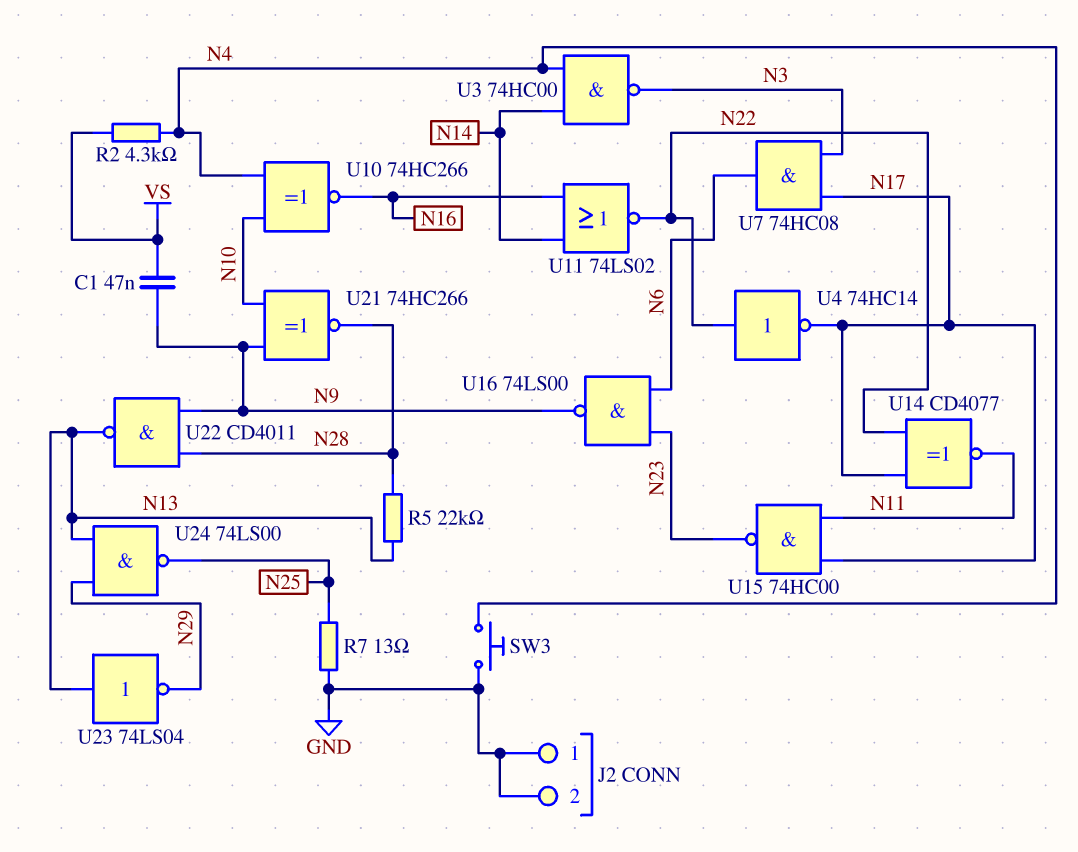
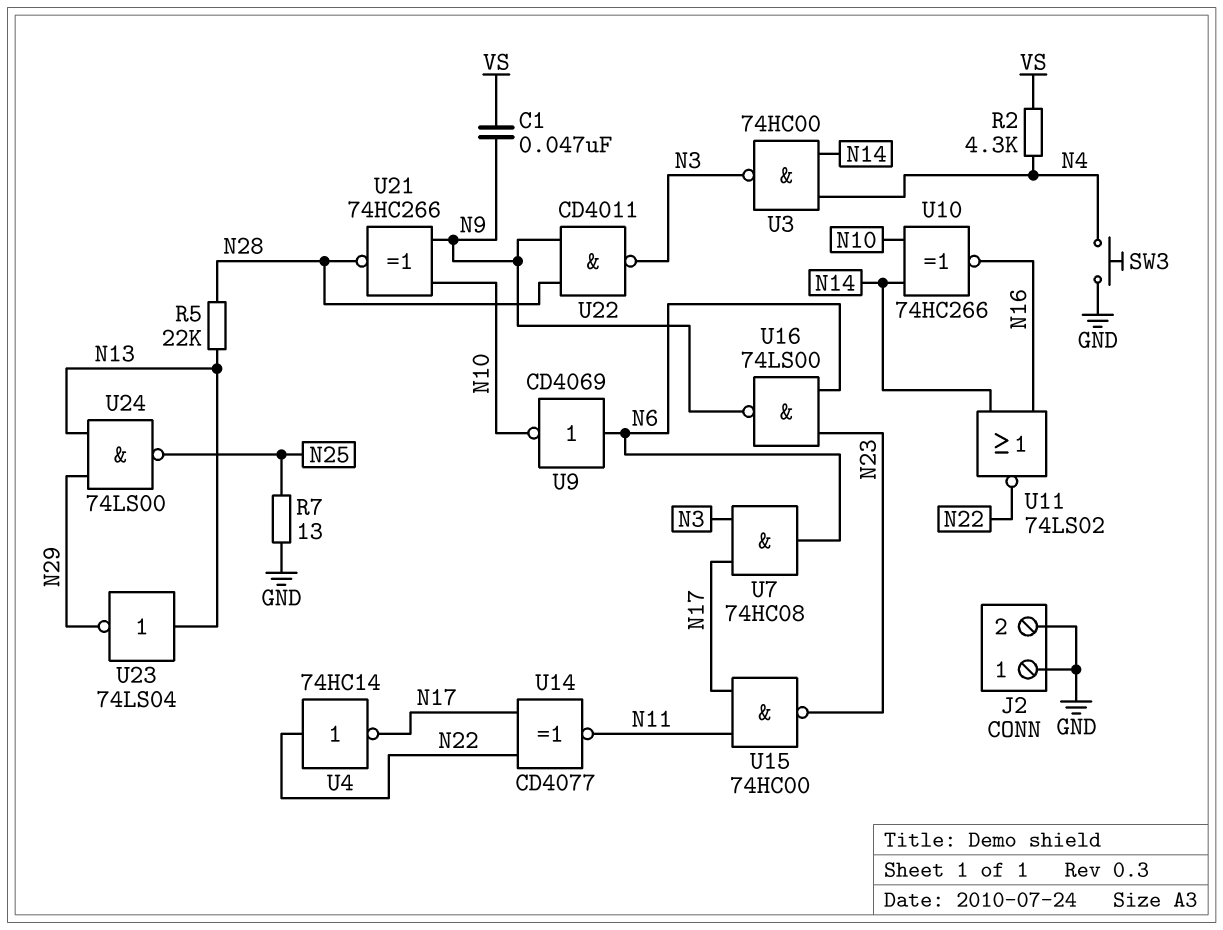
U9: none -> NOT CD4069 (in N6, out N10)
U10: XNOR 74HC266 (in N4, in N10, out N16) -> XNOR 74HC266 (in N10, in N14, out N16)
U22: NAND CD4011 (in N9, in N28, out N13) -> NAND CD4011 (in N9, in N28, out N3)

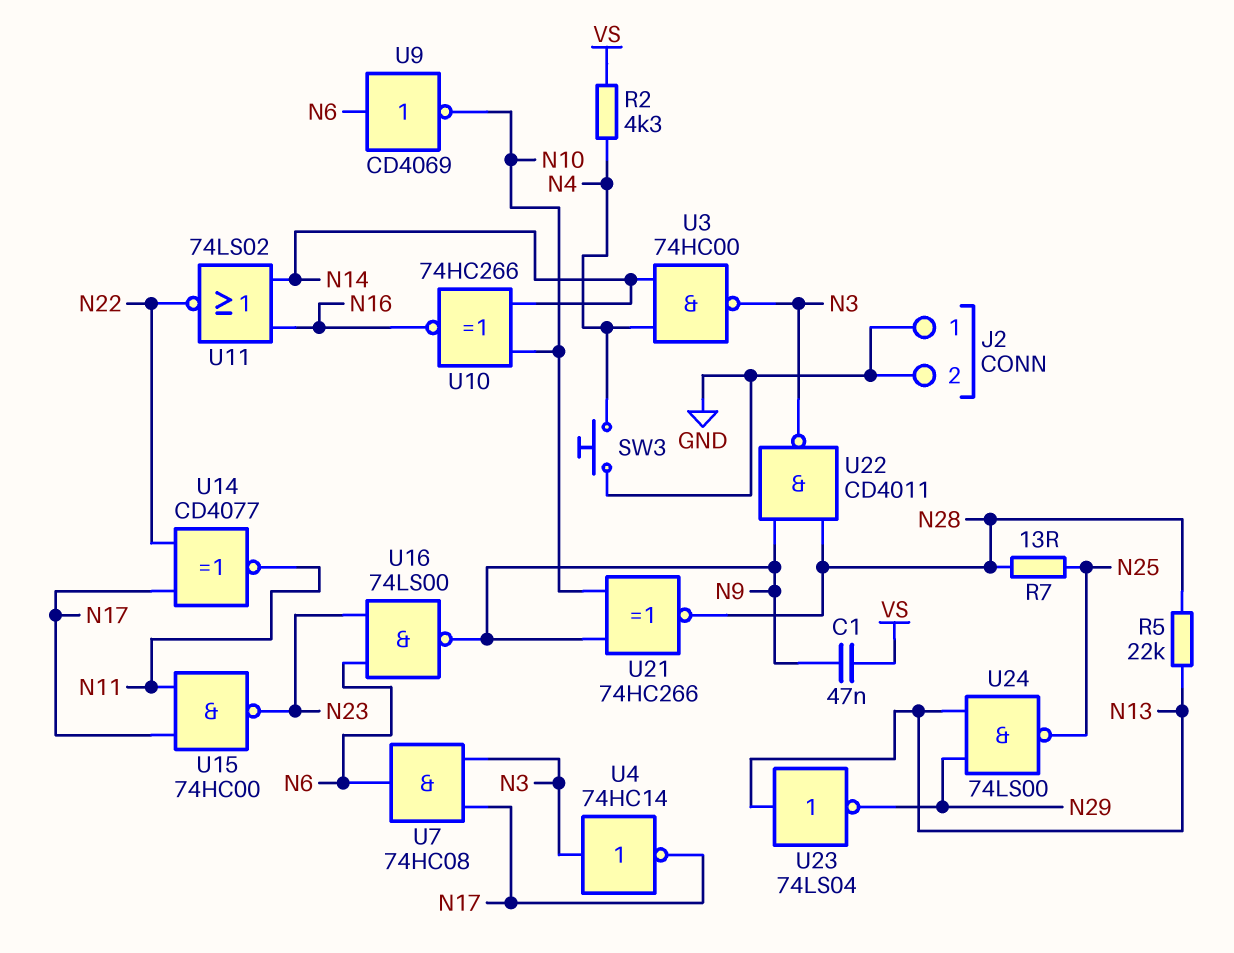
R7: 13 (GND, N25) -> 13 (N25, N28)
U4: NOT 74HC14 (in N22, out N17) -> NOT 74HC14 (in N3, out N17)

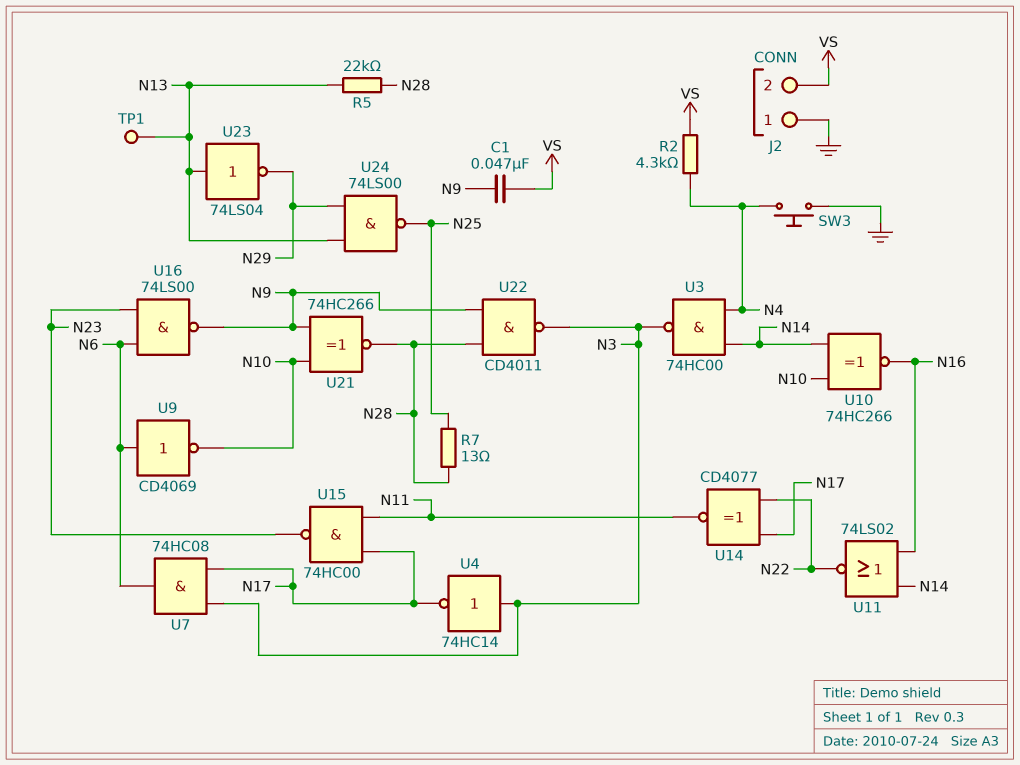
J2 pin 2: GND -> VS
TP1: none -> test point (N13)

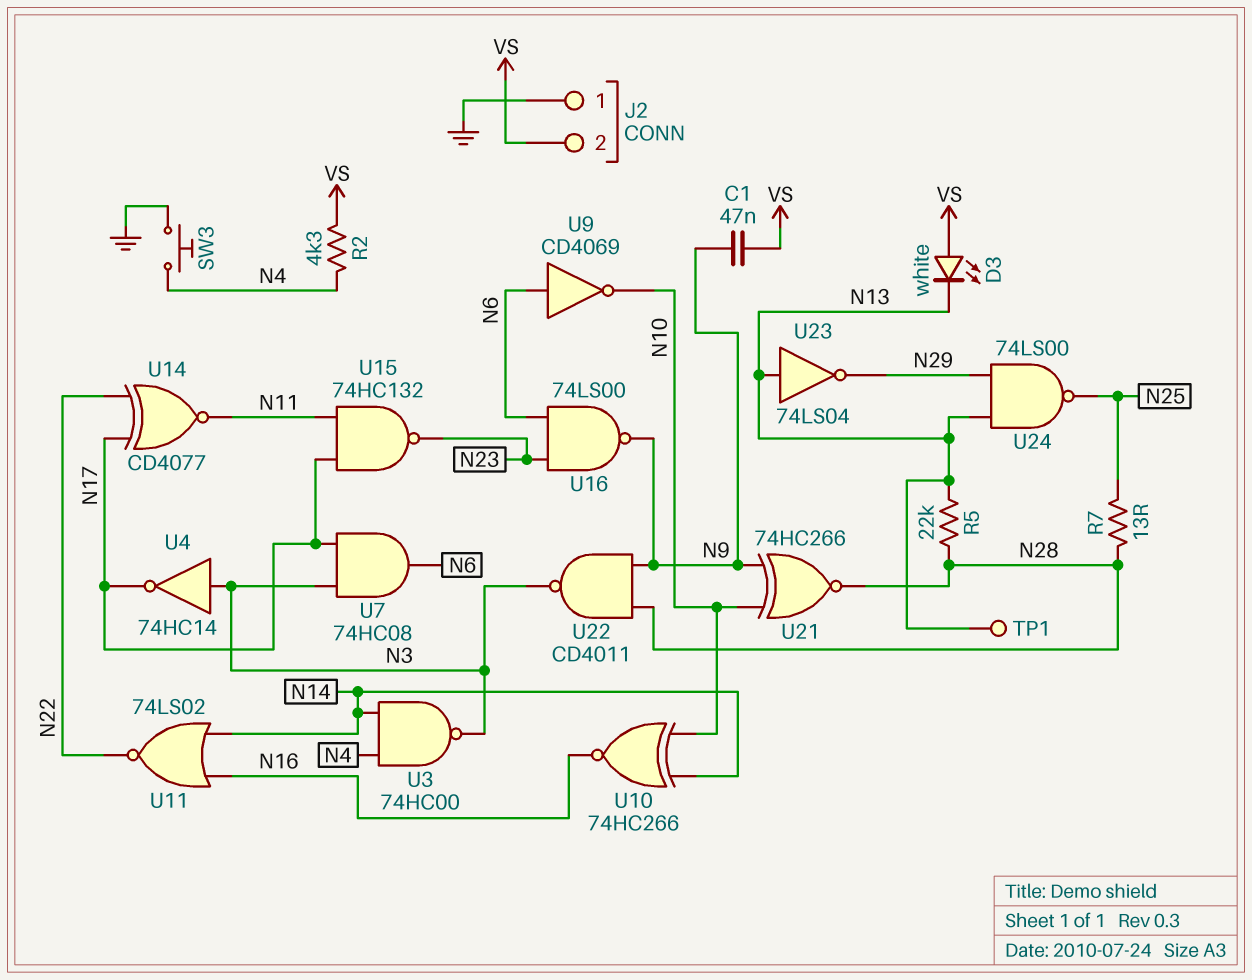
D3: none -> LED white (A VS, K N13)
U15: NAND 74HC00 (in N11, in N17, out N23) -> NAND 74HC132 (in N11, in N17, out N23)

